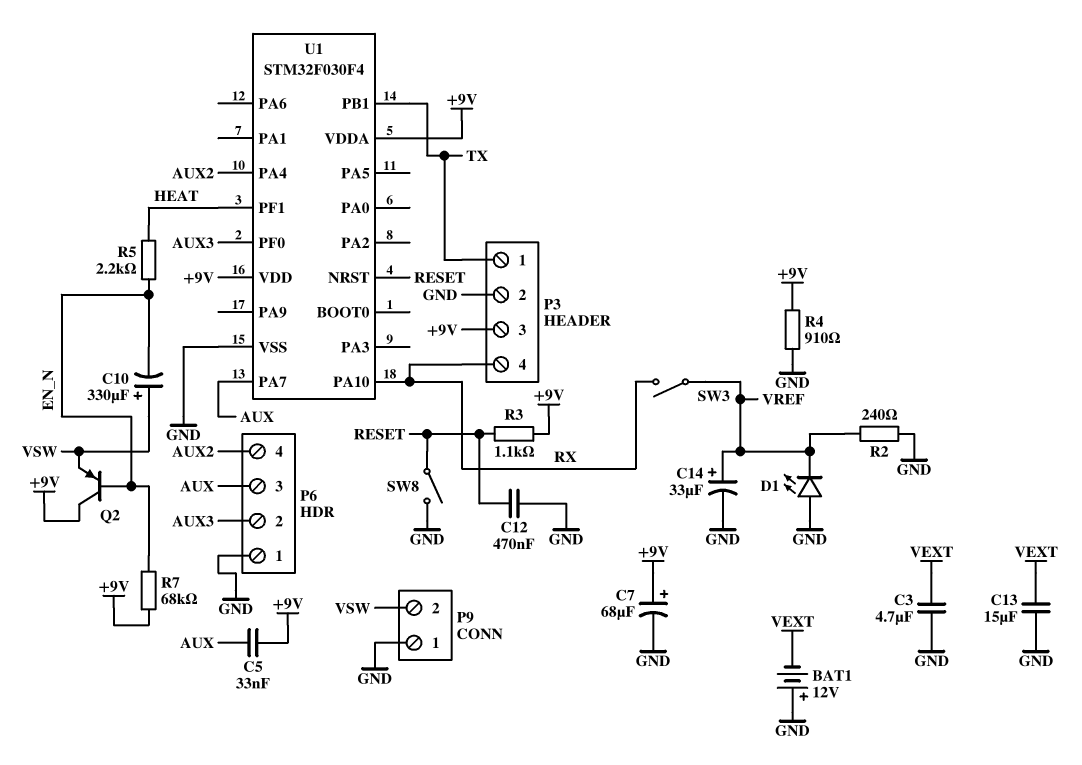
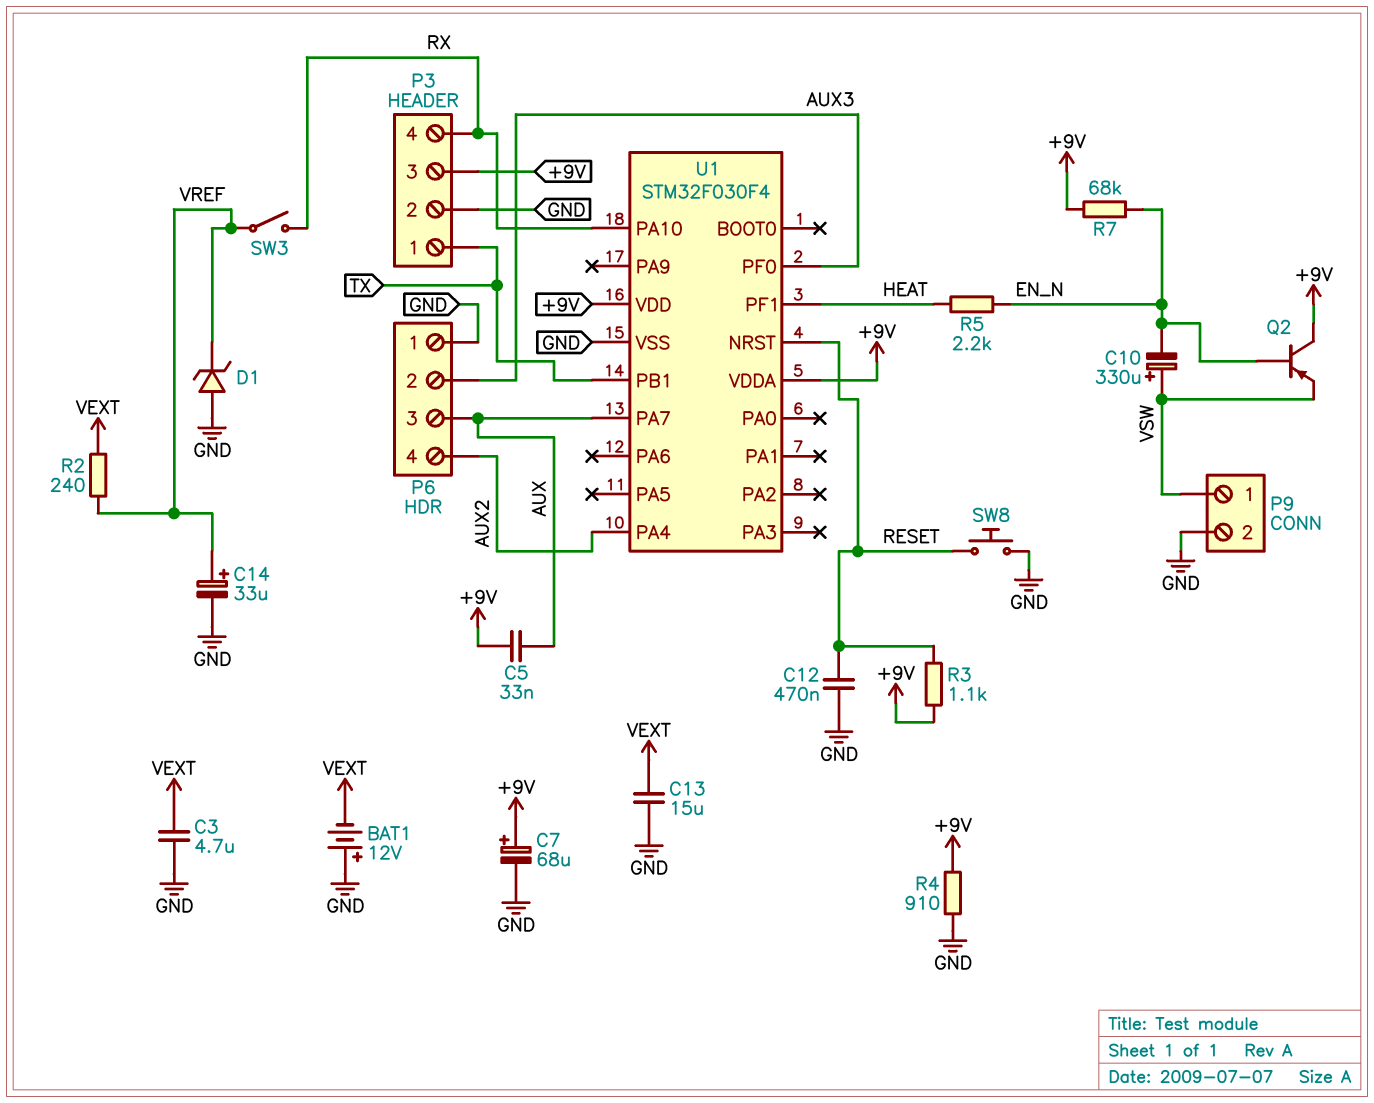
D1: LED (A GND, K VREF) -> zener (A GND, K VREF)
P9 pin 1: GND -> VSW
P9 pin 2: VSW -> GND
R2: 240 (GND, VREF) -> 240 (VEXT, VREF)
SW8: switch (GND, RESET) -> button (GND, RESET)

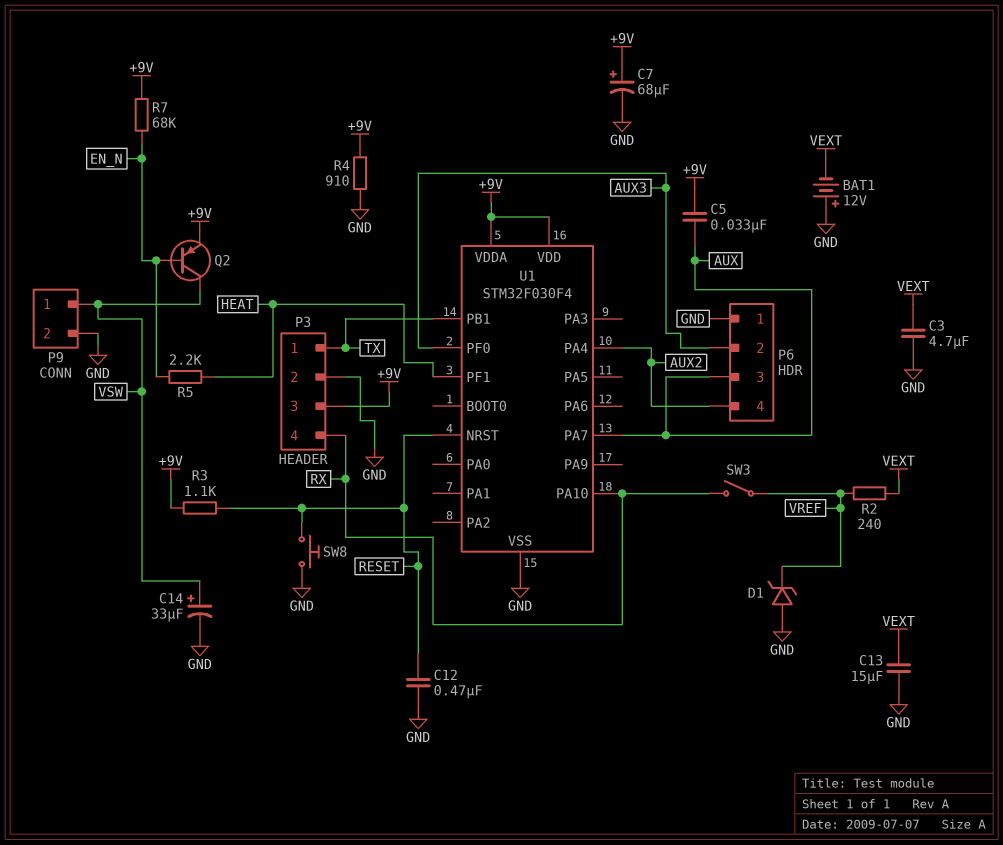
C10: 330uF (plus VSW, minus EN_N) -> none
C14: 33uF (plus VREF, minus GND) -> 33uF (plus VSW, minus GND)
Q2: PNP (B EN_N, C +9V, E VSW) -> PNP (B EN_N, C VSW, E +9V)

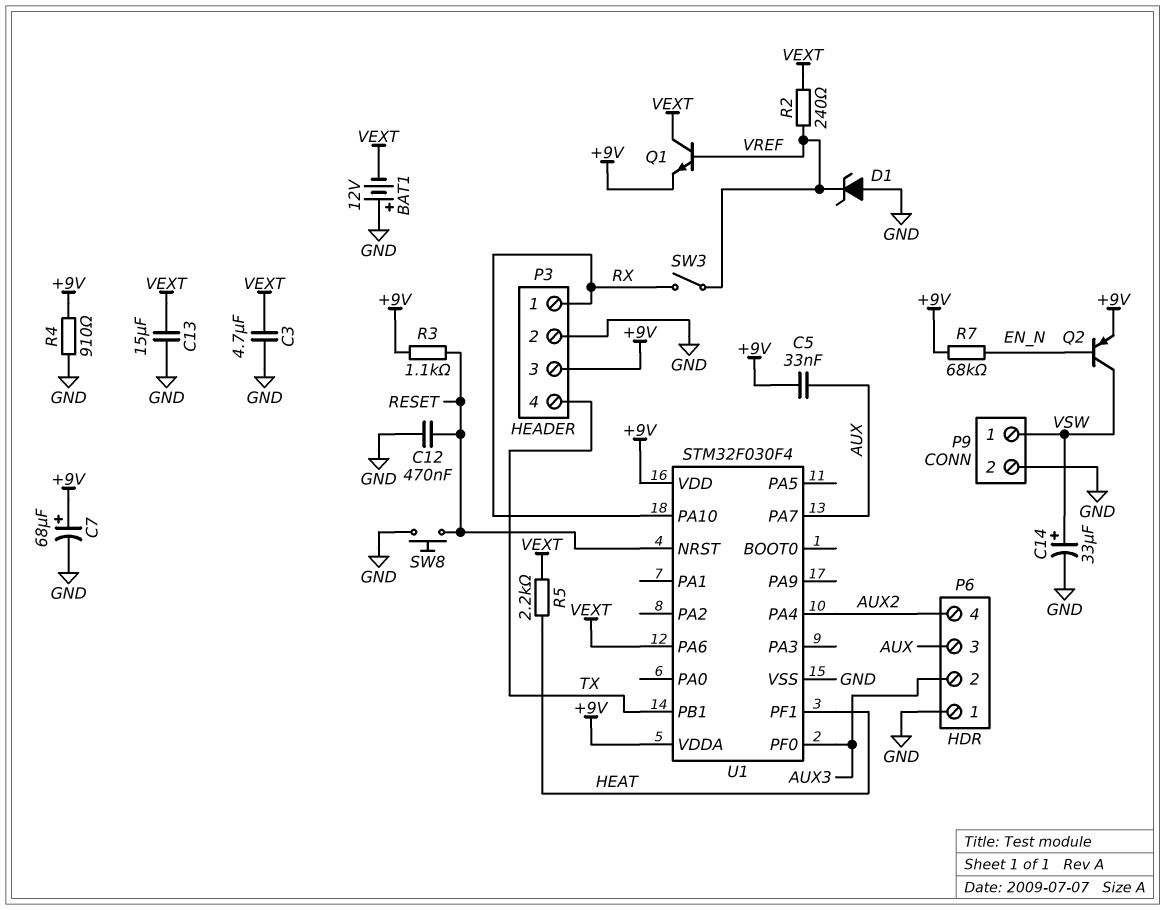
P3 pin 1: TX -> RX
P3 pin 4: RX -> TX
Q1: none -> NPN (B VREF, C VEXT, E +9V)
R5: 2.2k (EN_N, HEAT) -> 2.2k (HEAT, VEXT)
U1 pin PA6: none -> VEXT

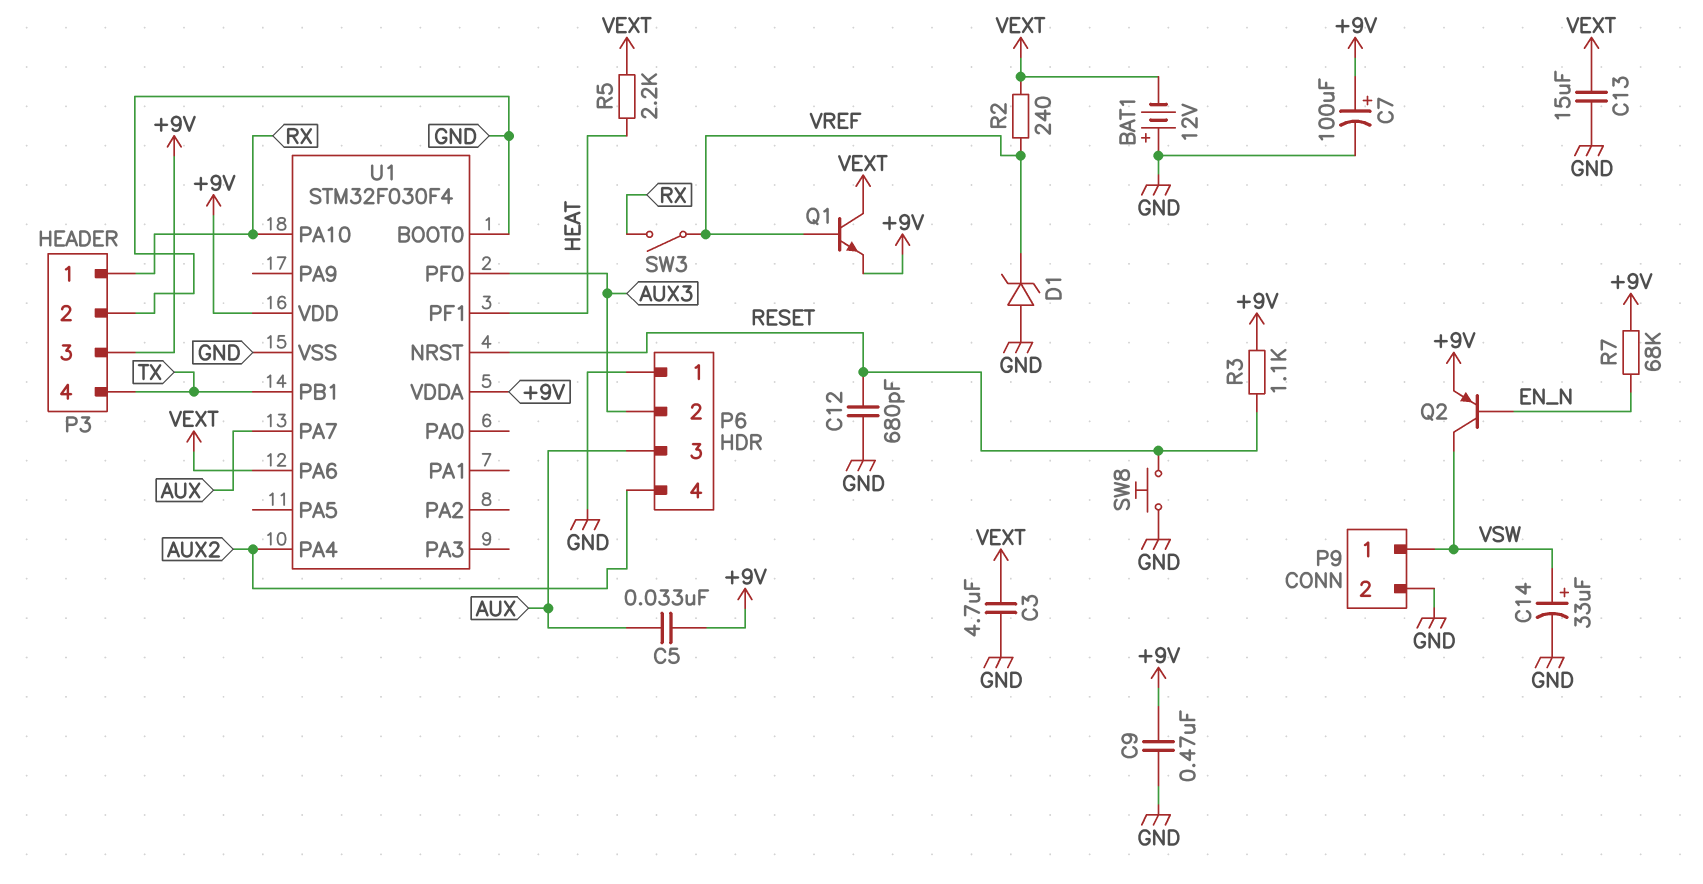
C7: 68uF (plus +9V, minus GND) -> 100uF (plus +9V, minus GND)
C9: none -> 470nF (+9V, GND)
C12: 470nF (GND, RESET) -> 680pF (GND, RESET)
R4: 910 (+9V, GND) -> none
U1 pin BOOT0: none -> GND

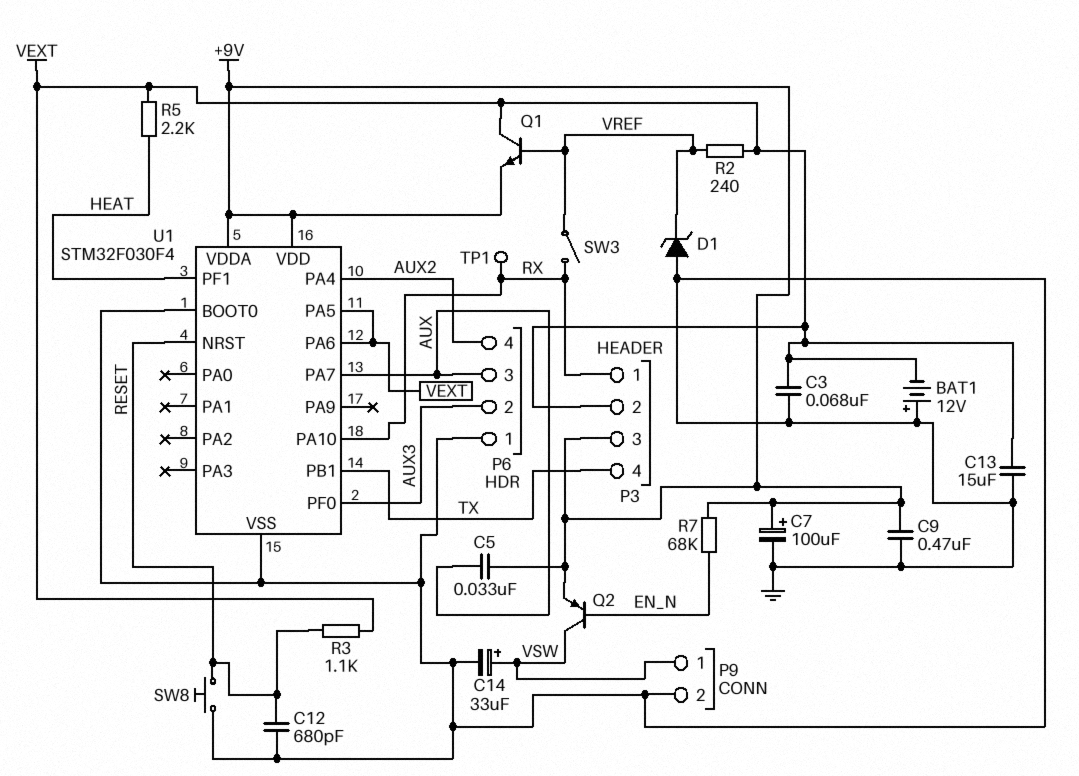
C3: 4.7uF (GND, VEXT) -> 68nF (GND, VEXT)
P3 pin 2: GND -> VEXT
R3: 1.1k (+9V, RESET) -> 1.1k (RESET, VEXT)
TP1: none -> test point (RX)
U1 pin PA5: none -> VEXT

